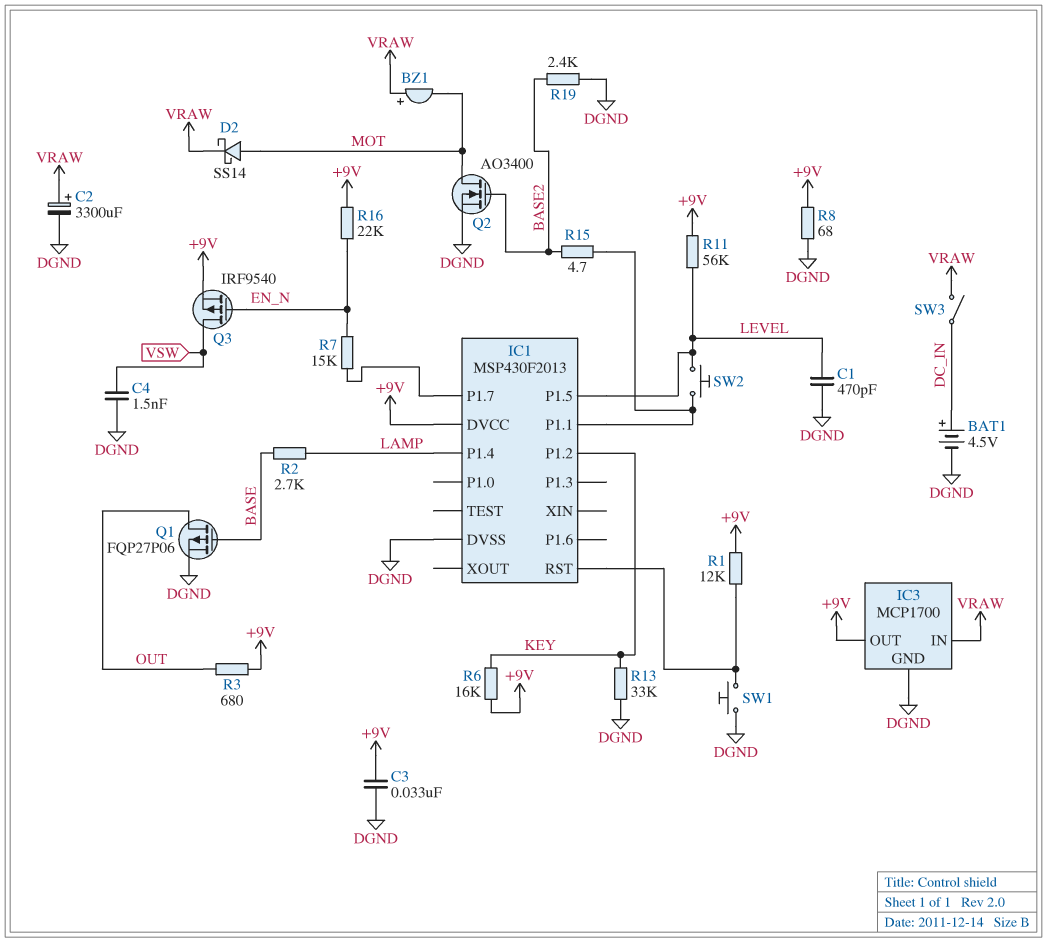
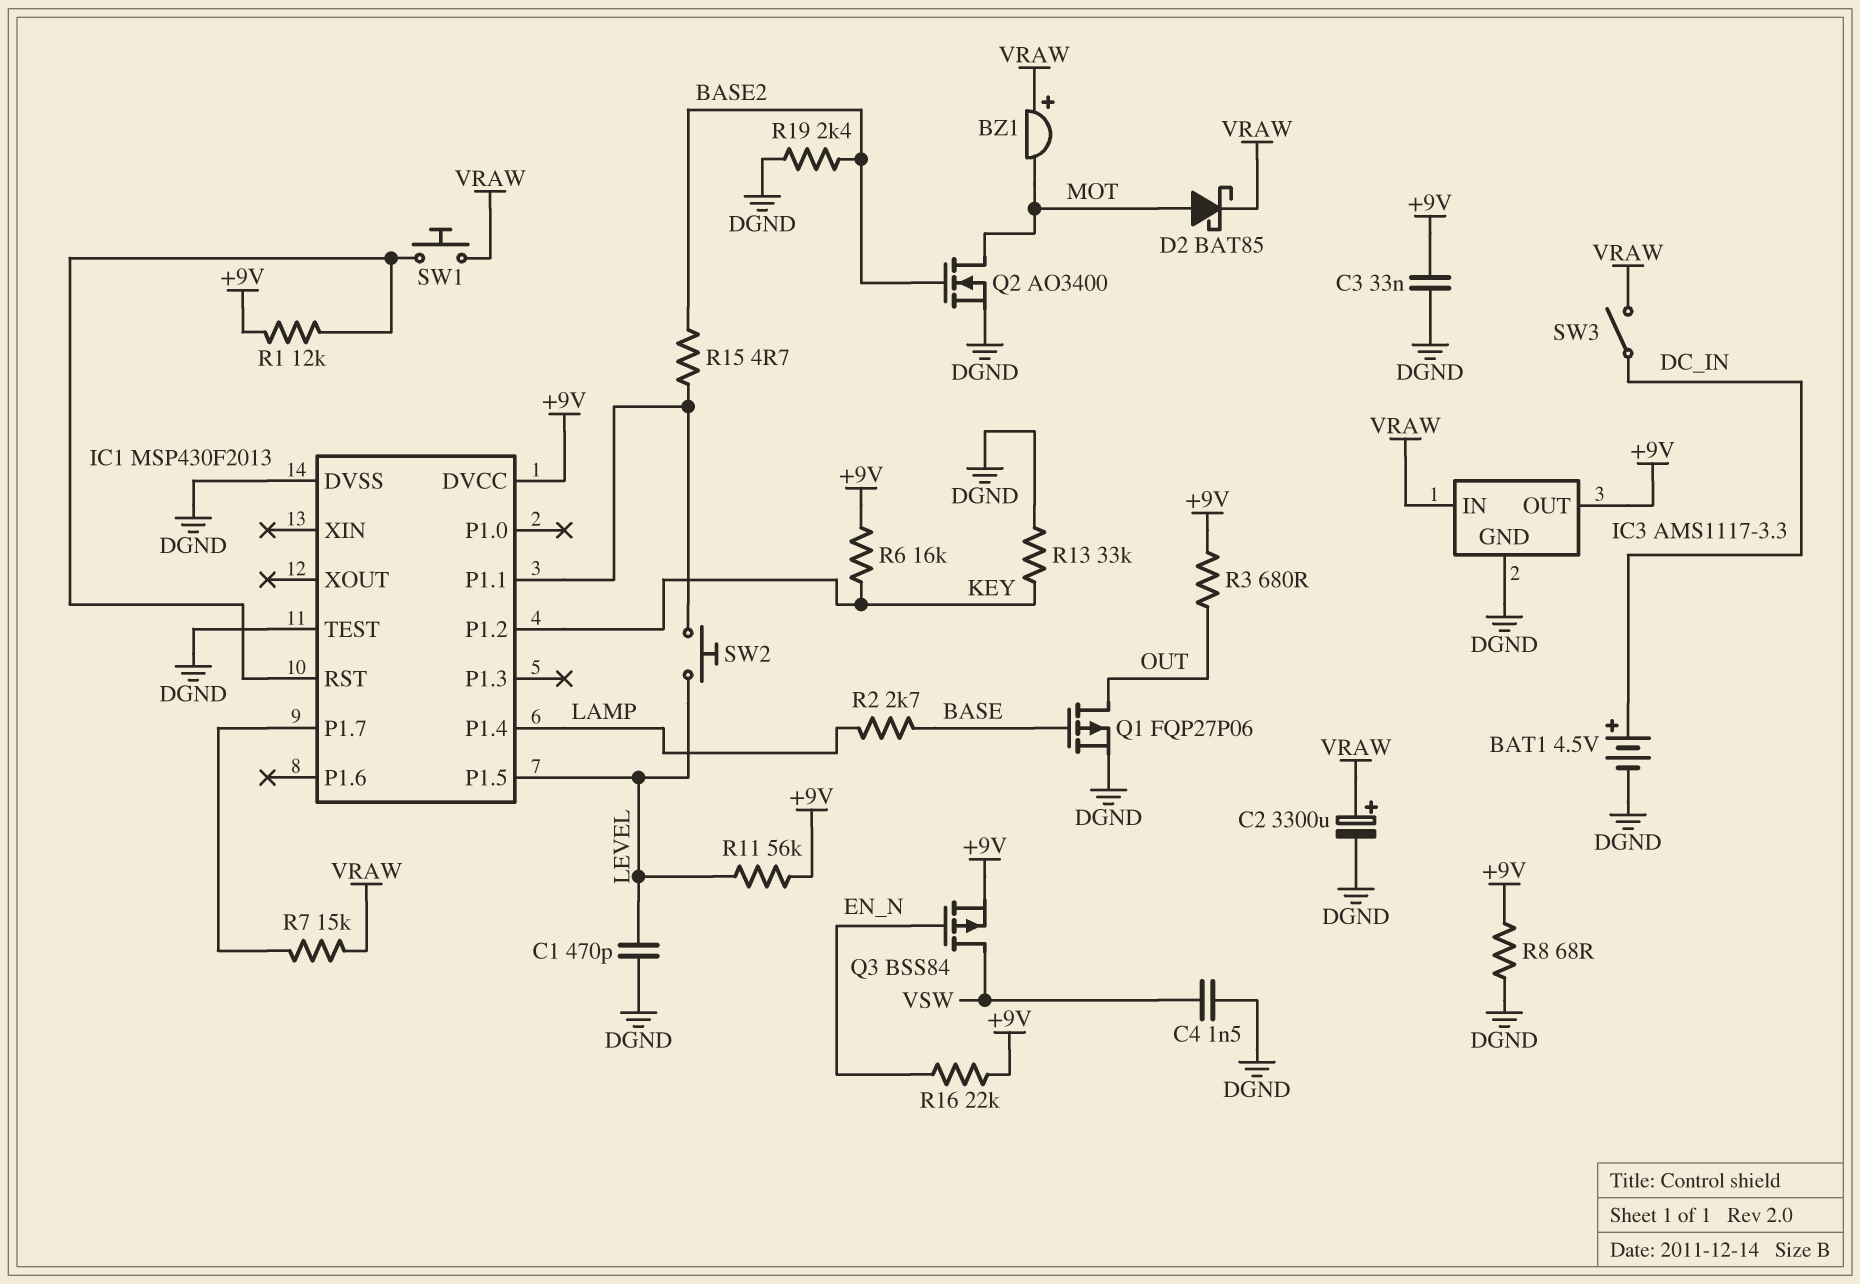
D2: schottky SS14 (A MOT, K VRAW) -> schottky BAT85 (A MOT, K VRAW)
IC1 pin TEST: none -> DGND
IC3: MCP1700 -> AMS1117-3.3
Q3: PMOS IRF9540 (G EN_N, D VSW, S +9V) -> PMOS BSS84 (G EN_N, D VSW, S +9V)
R7: 15k (EN_N, IC1/P1.7) -> 15k (IC1/P1.7, VRAW)
SW1: button (DGND, IC1/RST) -> button (IC1/RST, VRAW)

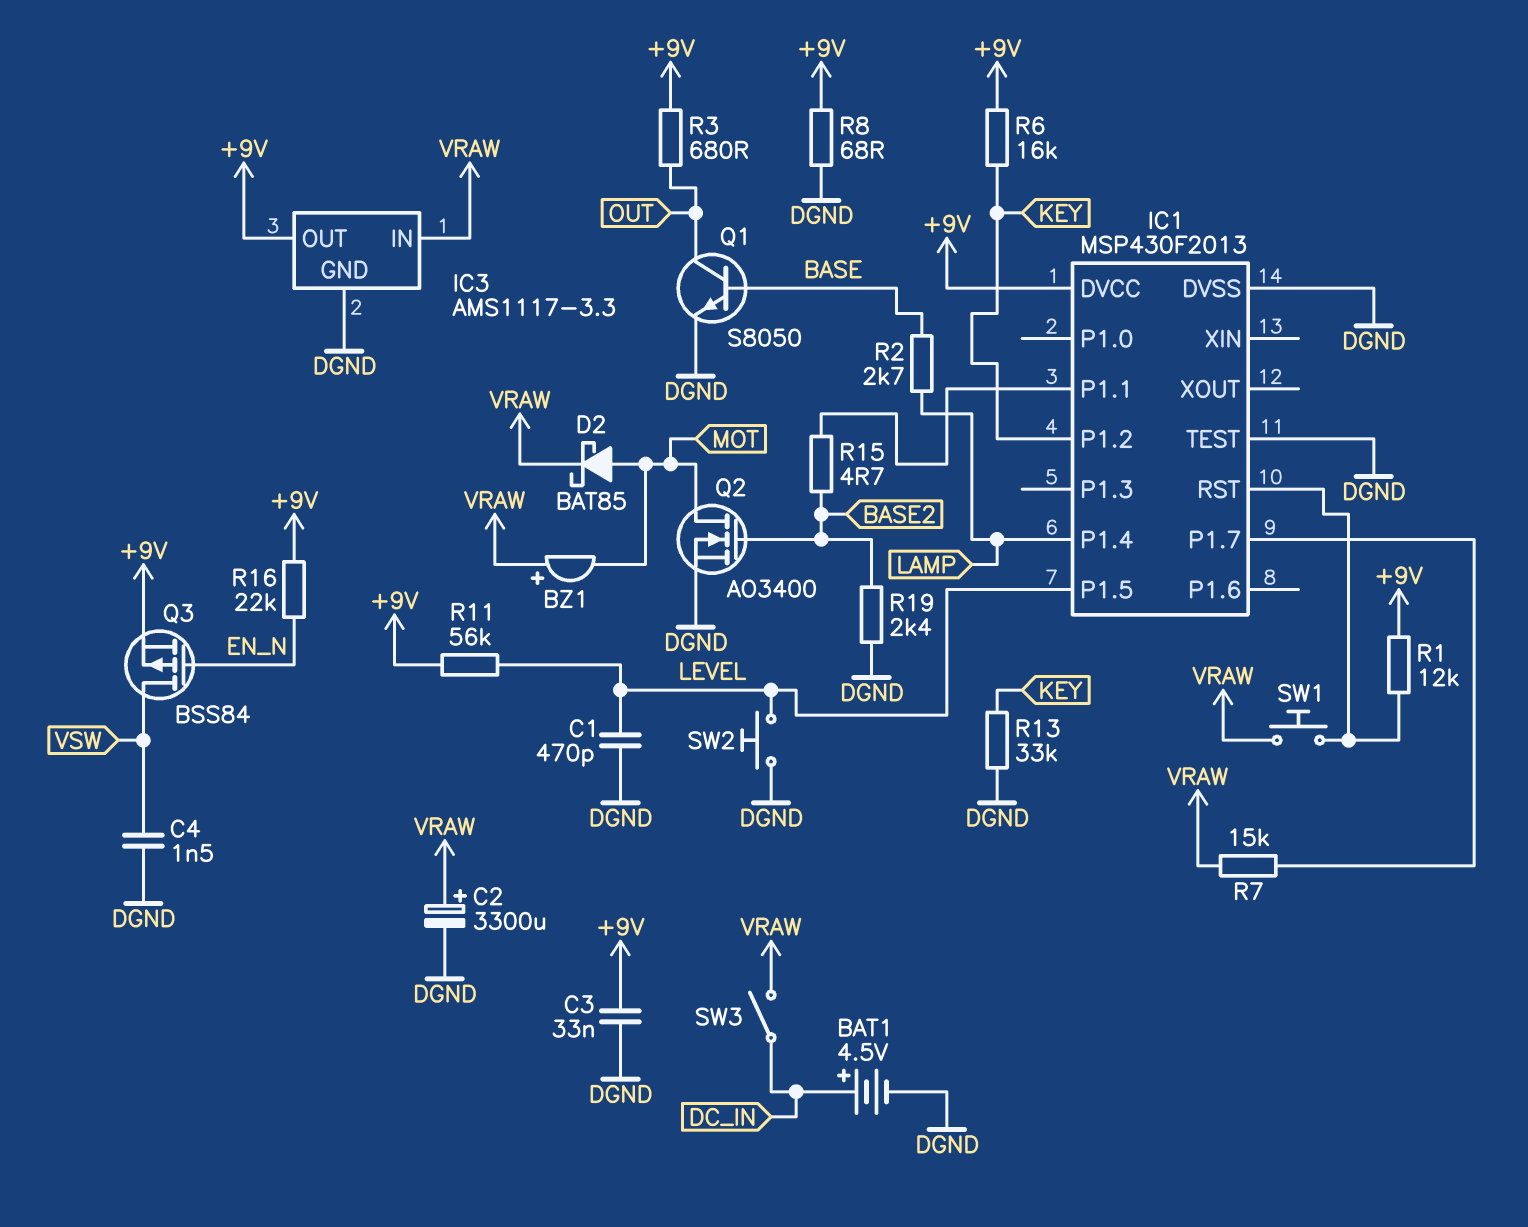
Q1: PMOS FQP27P06 (G BASE, D OUT, S DGND) -> NPN S8050 (B BASE, C OUT, E DGND)
SW2: button (IC1/P1.1, LEVEL) -> button (DGND, LEVEL)

